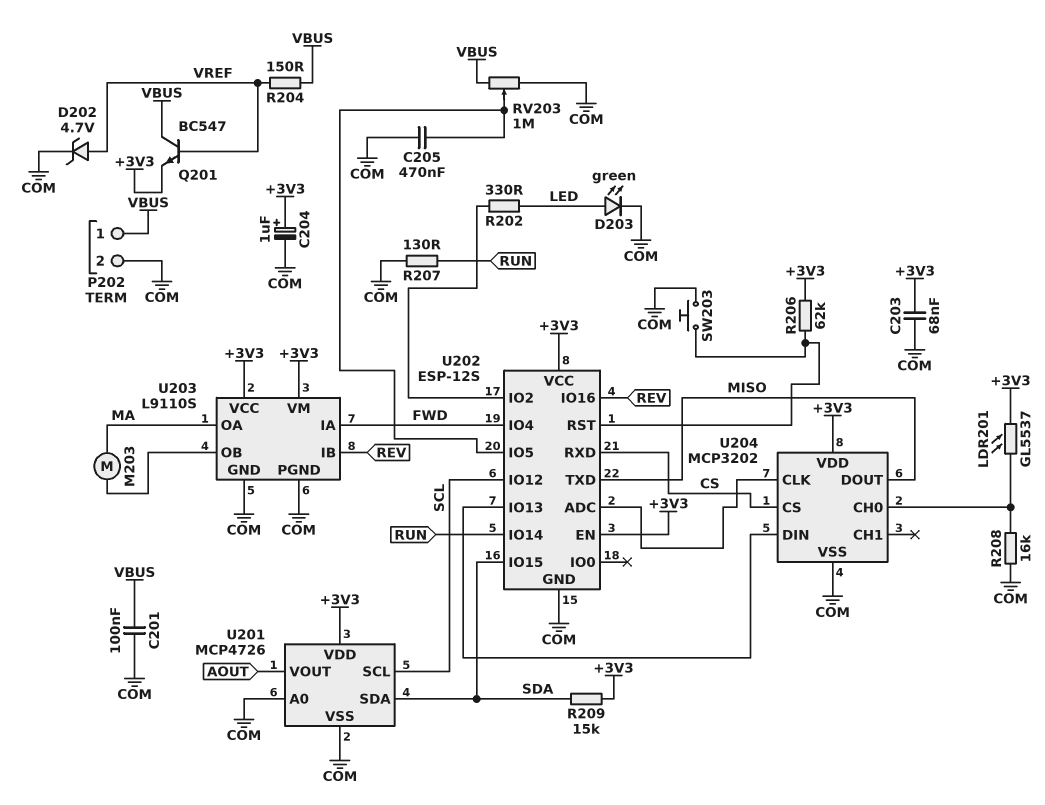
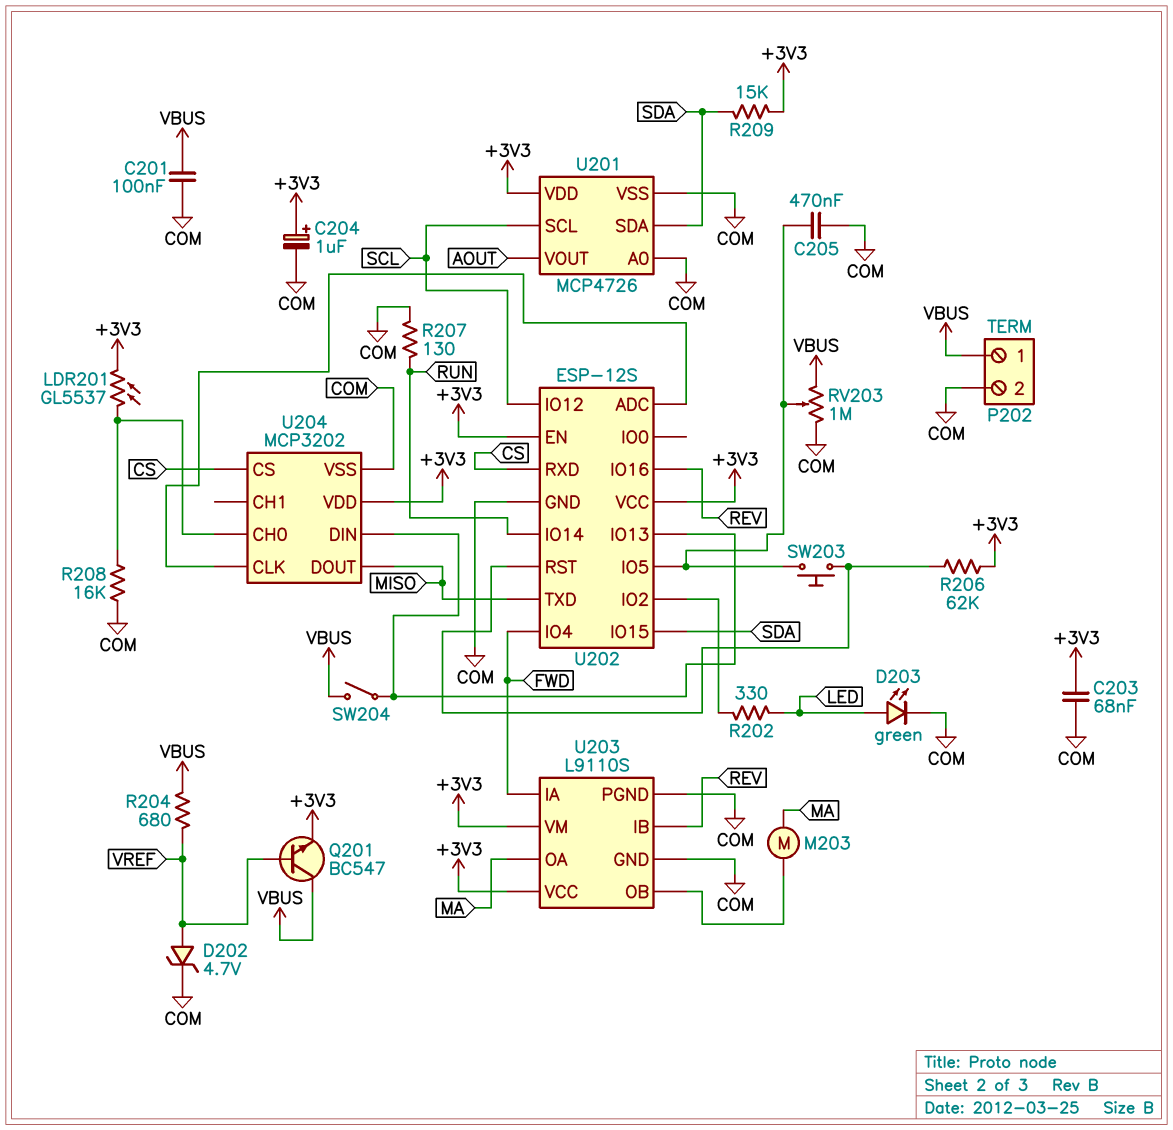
R204: 150 (VBUS, VREF) -> 680 (VBUS, VREF)
SW203: button (COM, U202/RST) -> button (U202/IO5, U202/RST)
SW204: none -> switch (U202/IO13, VBUS)

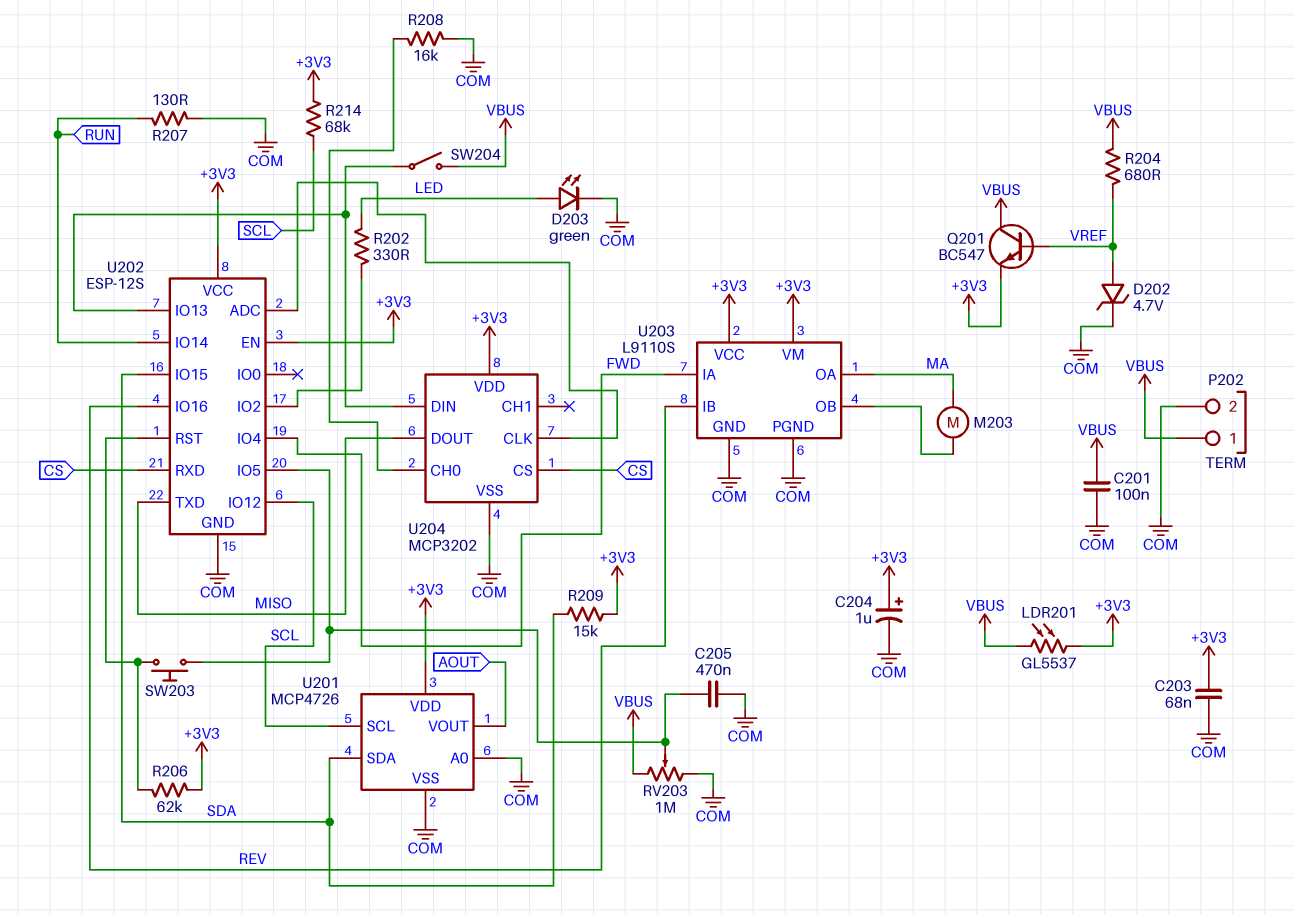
LDR201: GL5537 (+3V3, U204/CH0) -> GL5537 (+3V3, VBUS)
R214: none -> 68k (+3V3, SCL)

